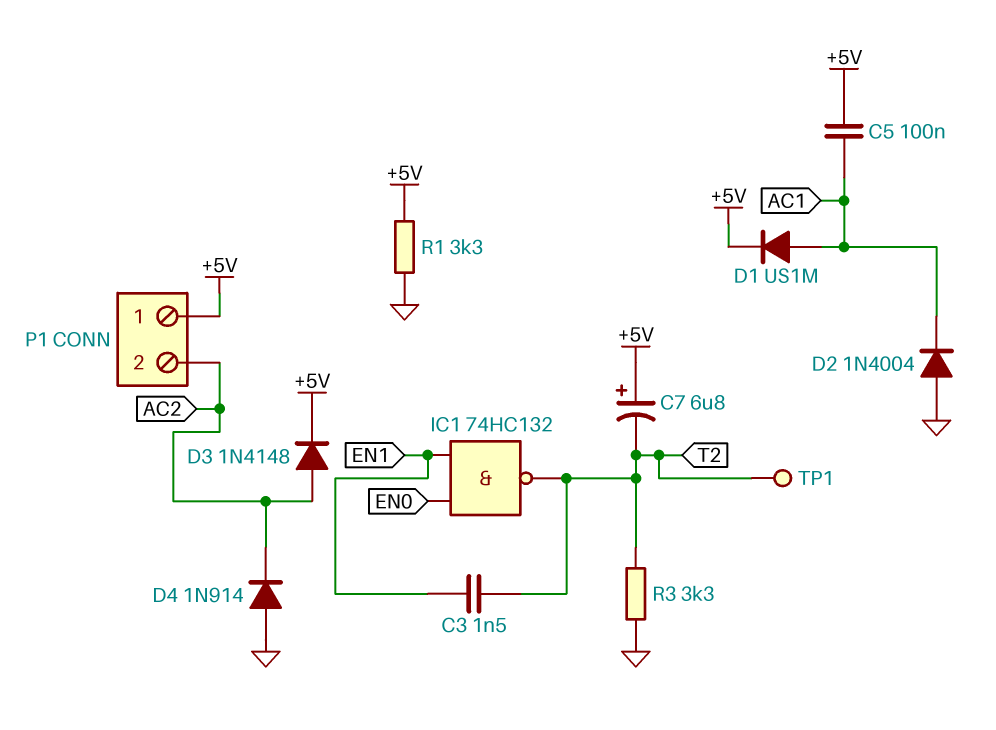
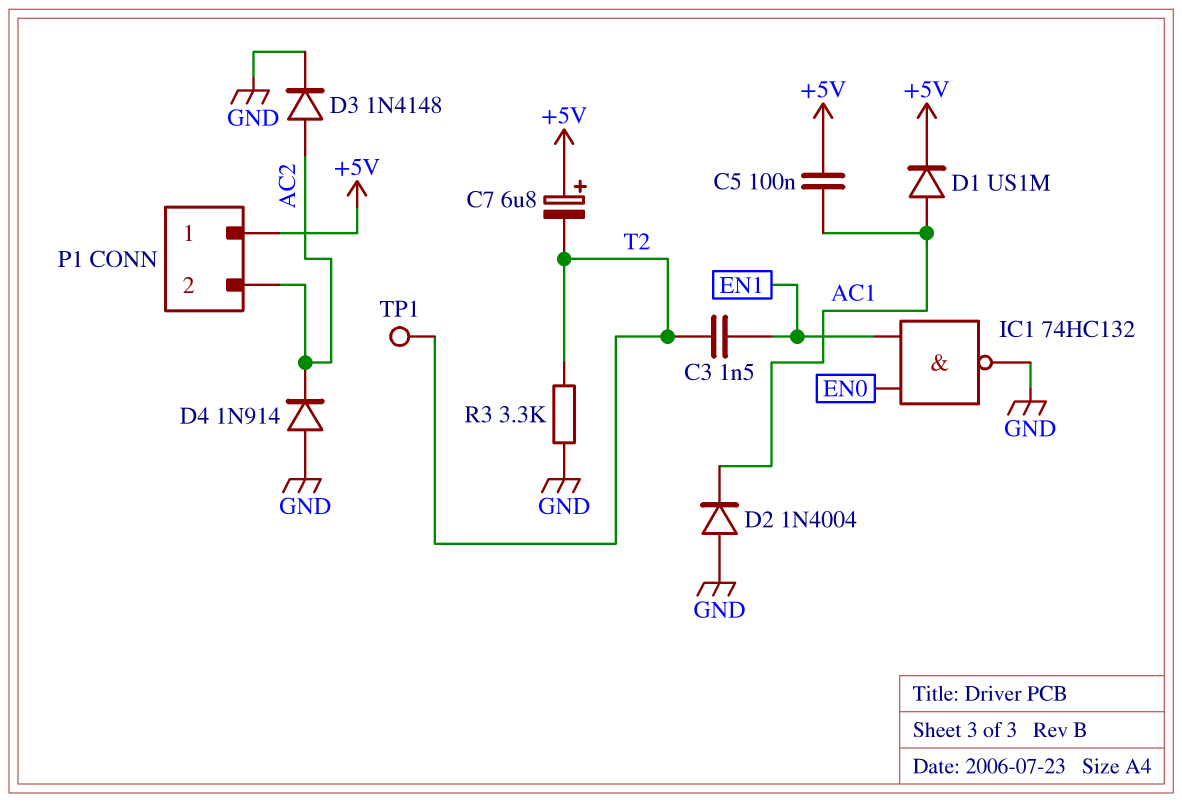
D3: diode 1N4148 (A AC2, K +5V) -> diode 1N4148 (A AC2, K GND)
IC1: NAND 74HC132 (in EN0, in EN1, out T2) -> NAND 74HC132 (in EN0, in EN1, out GND)
R1: 3.3k (+5V, GND) -> none

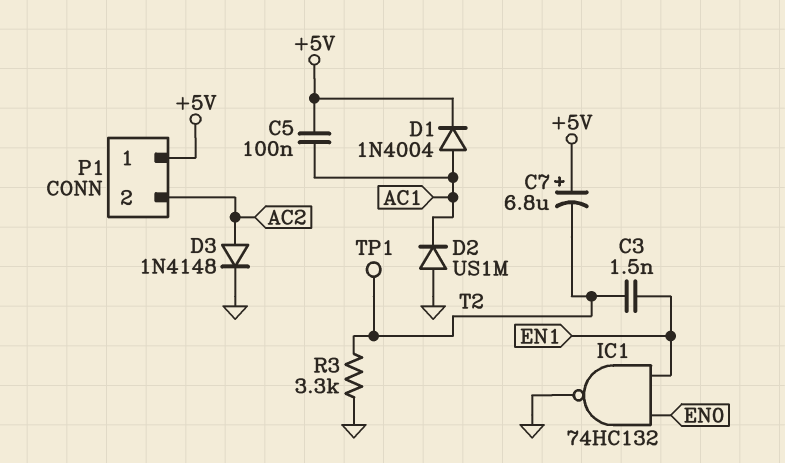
D1: diode US1M (A AC1, K +5V) -> diode 1N4004 (A AC1, K +5V)
D2: diode 1N4004 (A GND, K AC1) -> diode US1M (A GND, K AC1)
D4: diode 1N914 (A GND, K AC2) -> none

